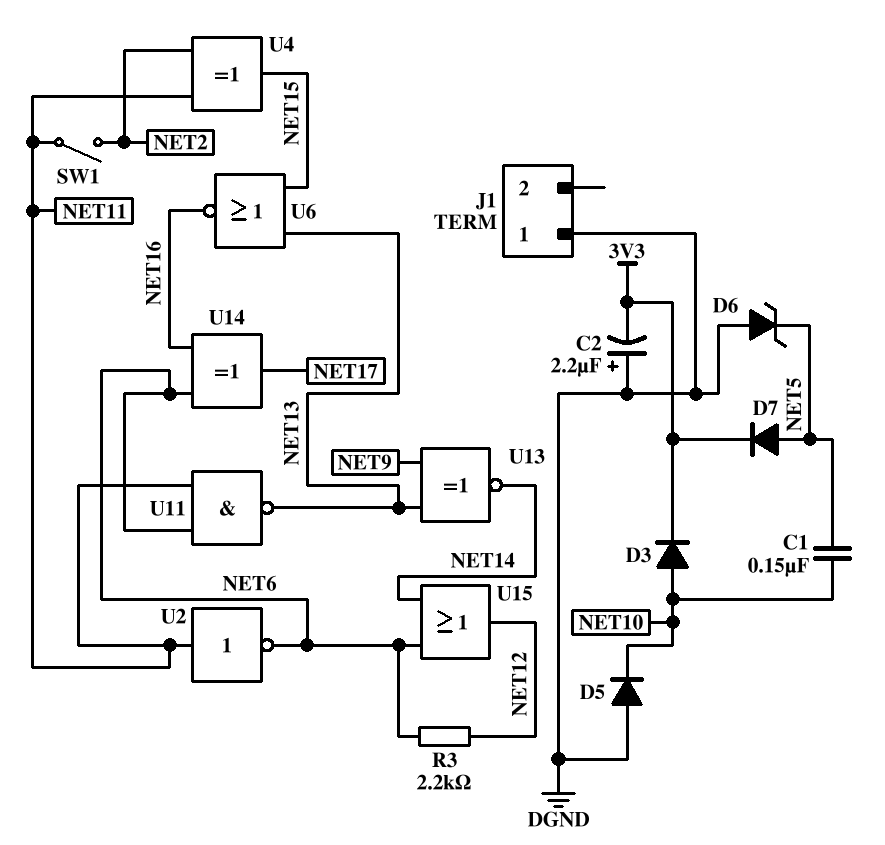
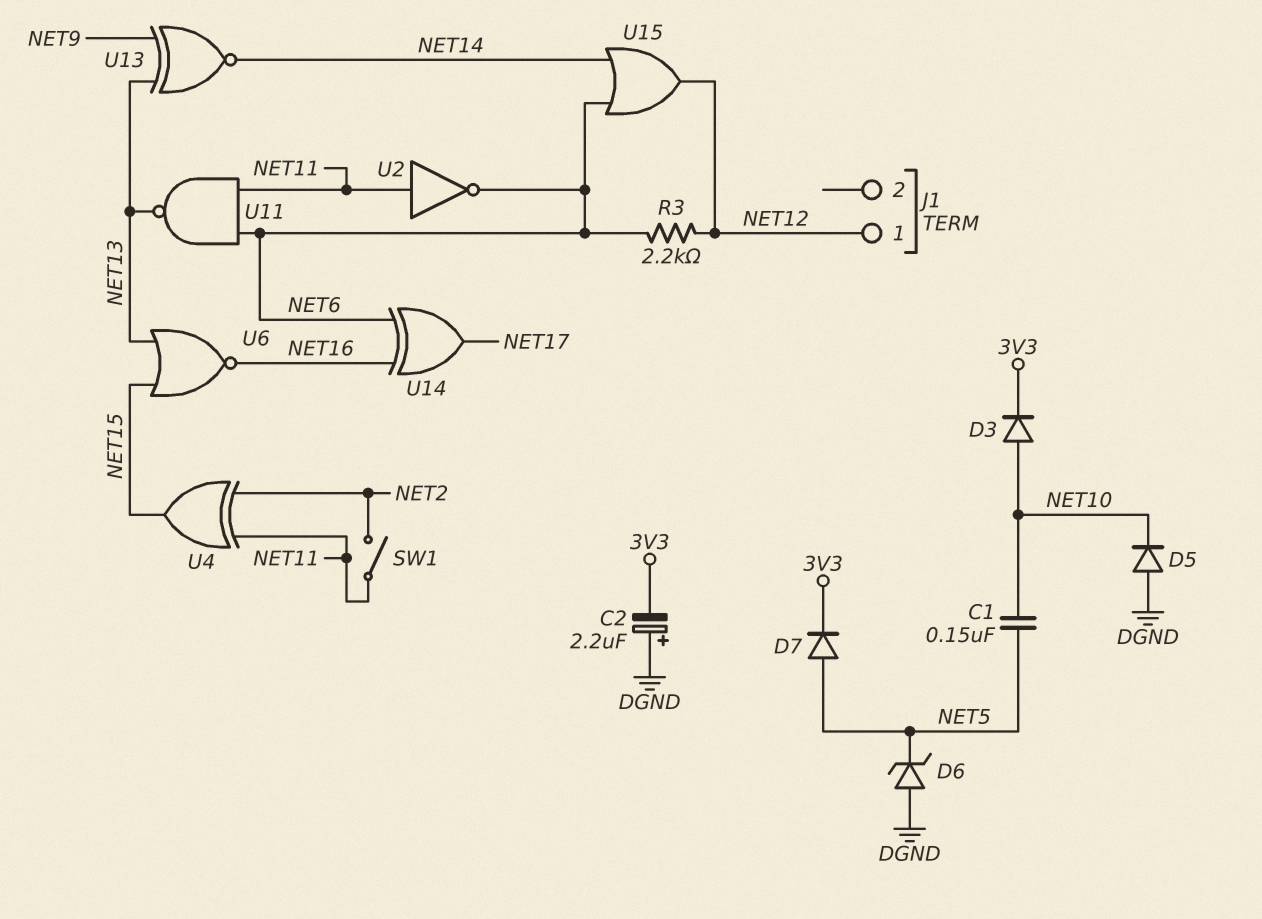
J1 pin 1: DGND -> NET12

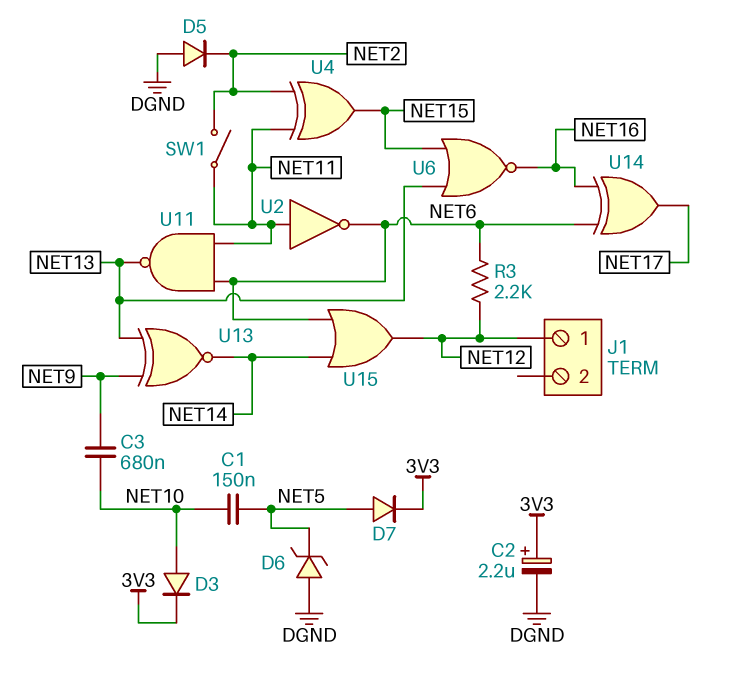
C2: 2.2uF (plus DGND, minus 3V3) -> 2.2uF (plus 3V3, minus DGND)
C3: none -> 680nF (NET9, NET10)
D5: diode (A DGND, K NET10) -> diode (A DGND, K NET2)

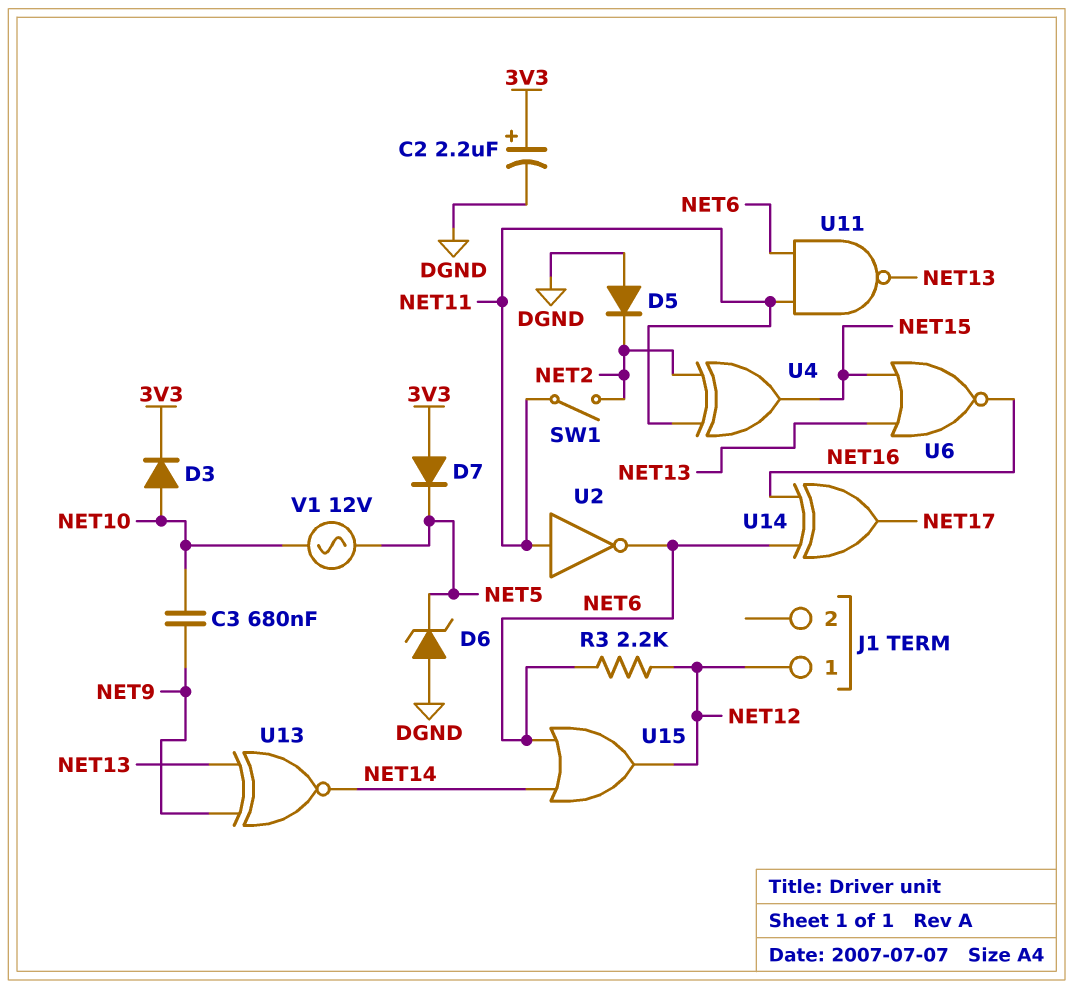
C1: 150nF (NET5, NET10) -> none
D7: diode (A NET5, K 3V3) -> diode (A 3V3, K NET5)
V1: none -> AC 12V (NET5, NET10)

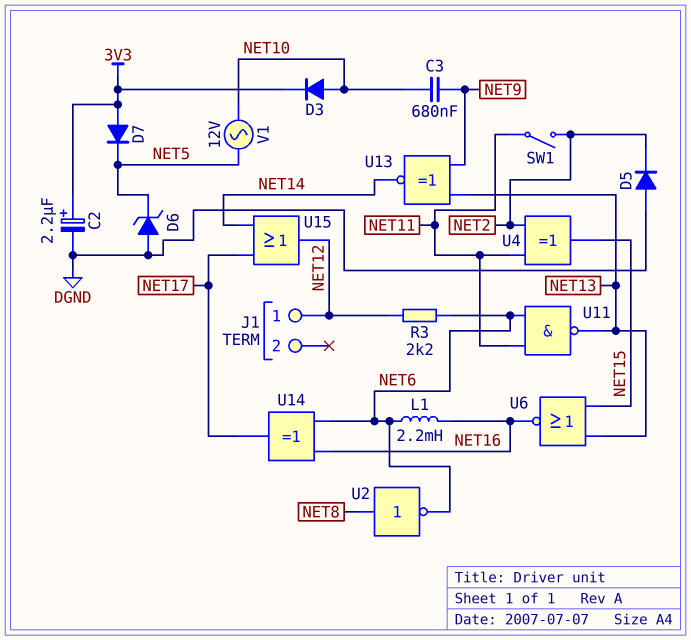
L1: none -> 2.2mH (NET6, NET16)
U2: NOT (in NET11, out NET6) -> NOT (in NET8, out NET6)
U15: OR (in NET6, in NET14, out NET12) -> OR (in NET14, in NET17, out NET12)

